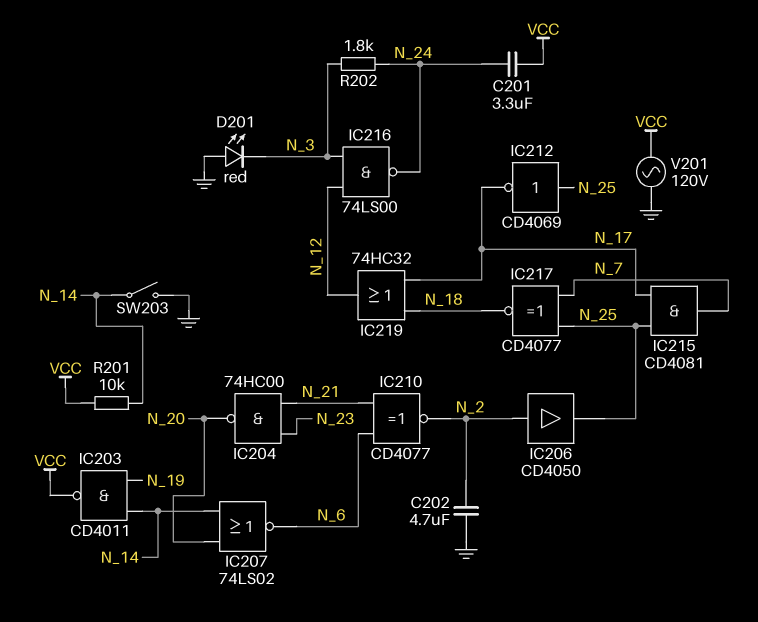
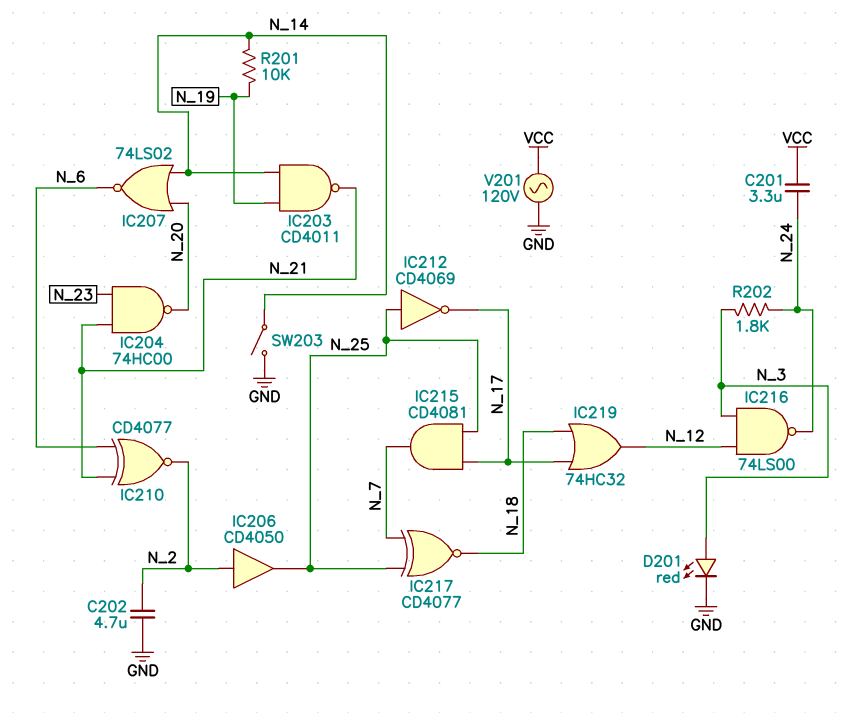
D201: LED red (A GND, K N_3) -> LED red (A N_3, K GND)
IC203: NAND CD4011 (in N_14, in N_19, out VCC) -> NAND CD4011 (in N_14, in N_19, out N_21)
R201: 10k (N_14, VCC) -> 10k (N_14, N_19)

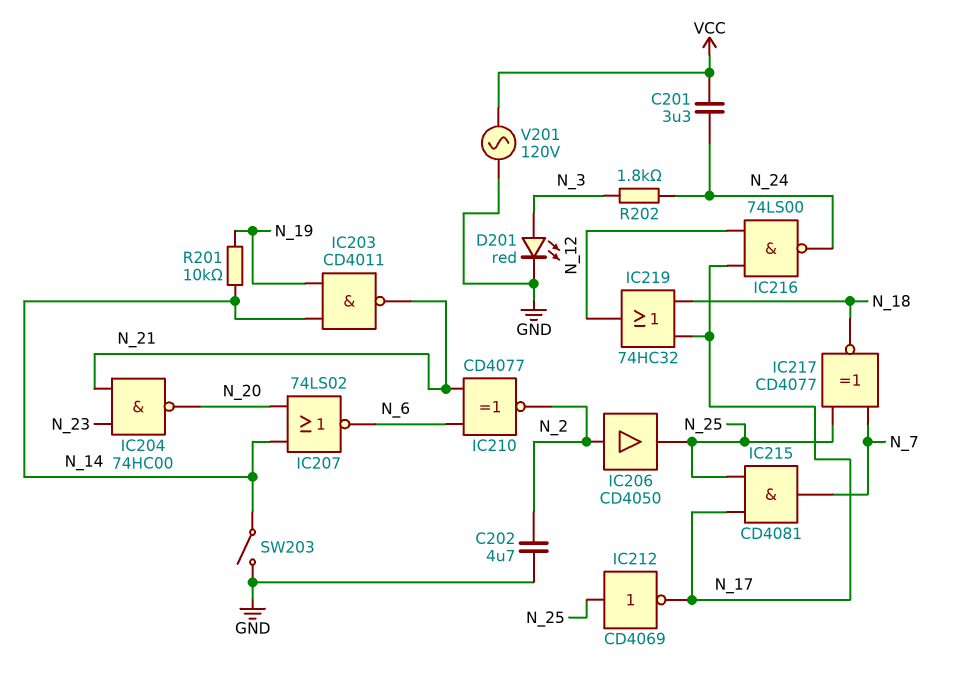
IC216: NAND 74LS00 (in N_3, in N_12, out N_24) -> NAND 74LS00 (in N_12, in N_17, out N_24)

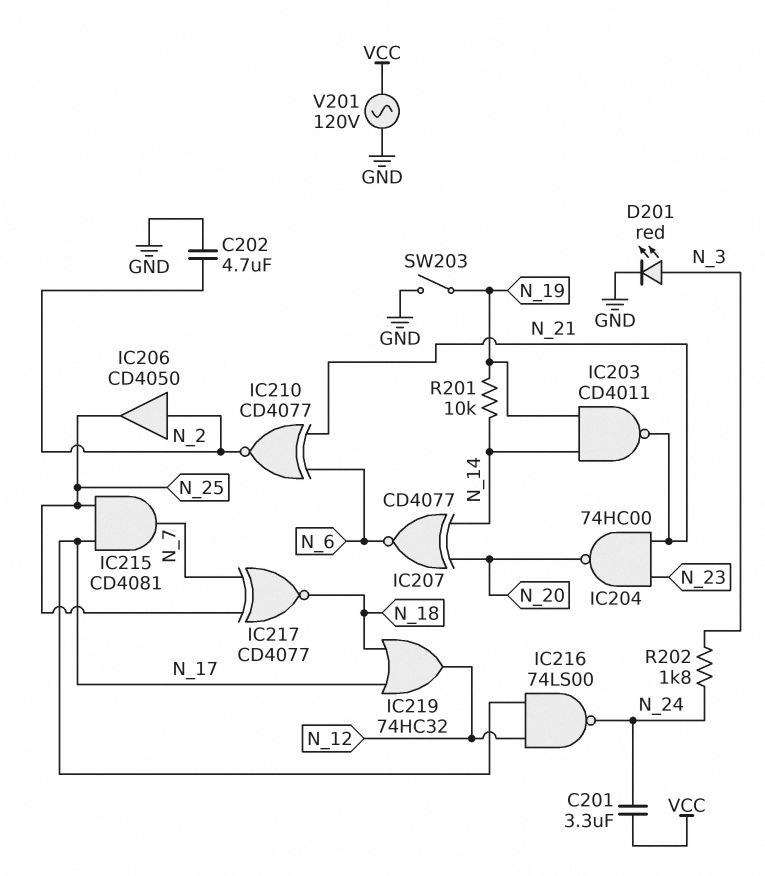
IC207: NOR 74LS02 (in N_14, in N_20, out N_6) -> XNOR CD4077 (in N_14, in N_20, out N_6)
IC212: NOT CD4069 (in N_25, out N_17) -> none
SW203: switch (GND, N_14) -> switch (GND, N_19)

